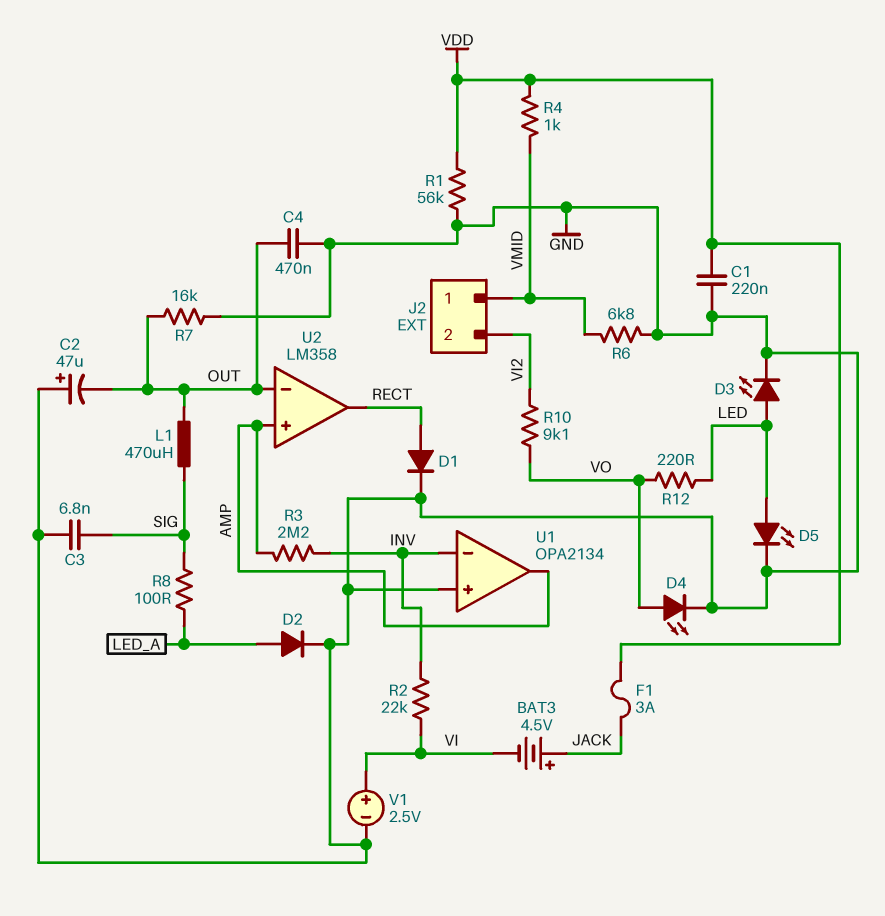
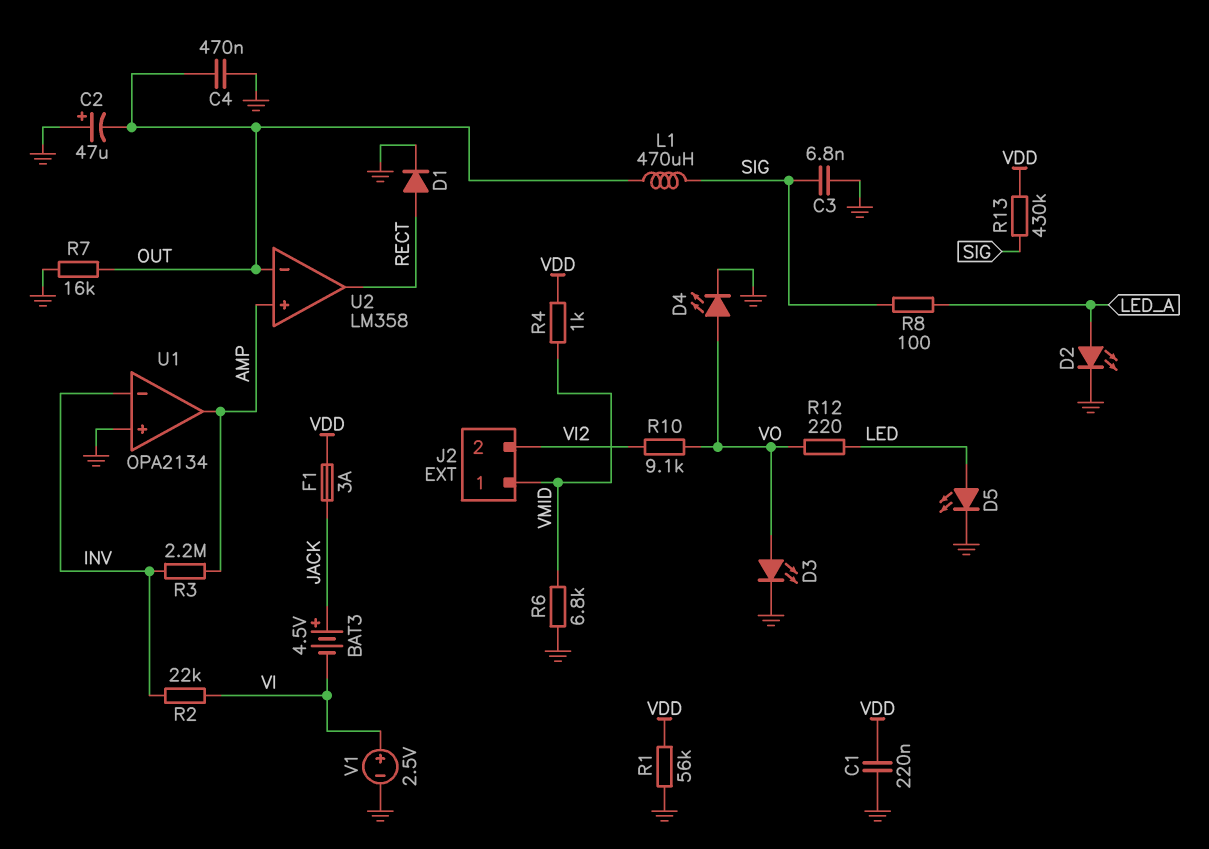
D2: diode (A LED_A, K GND) -> LED (A LED_A, K GND)
D3: LED (A LED, K GND) -> LED (A VO, K GND)
R13: none -> 430k (SIG, VDD)

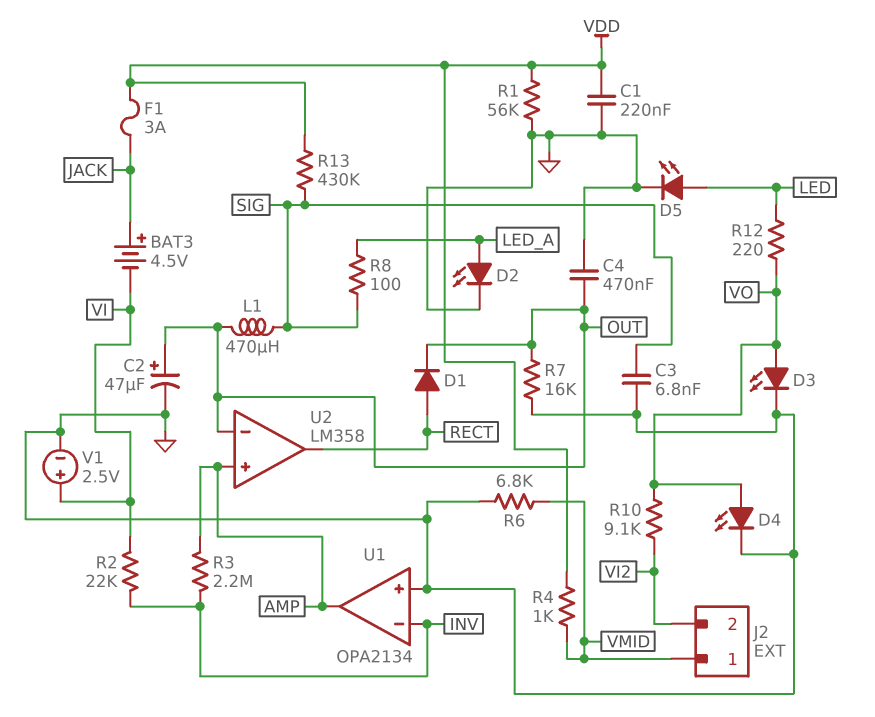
C2: 47uF (plus GND, minus OUT) -> 47uF (plus OUT, minus GND)
D1: diode (A RECT, K GND) -> diode (A RECT, K OUT)

